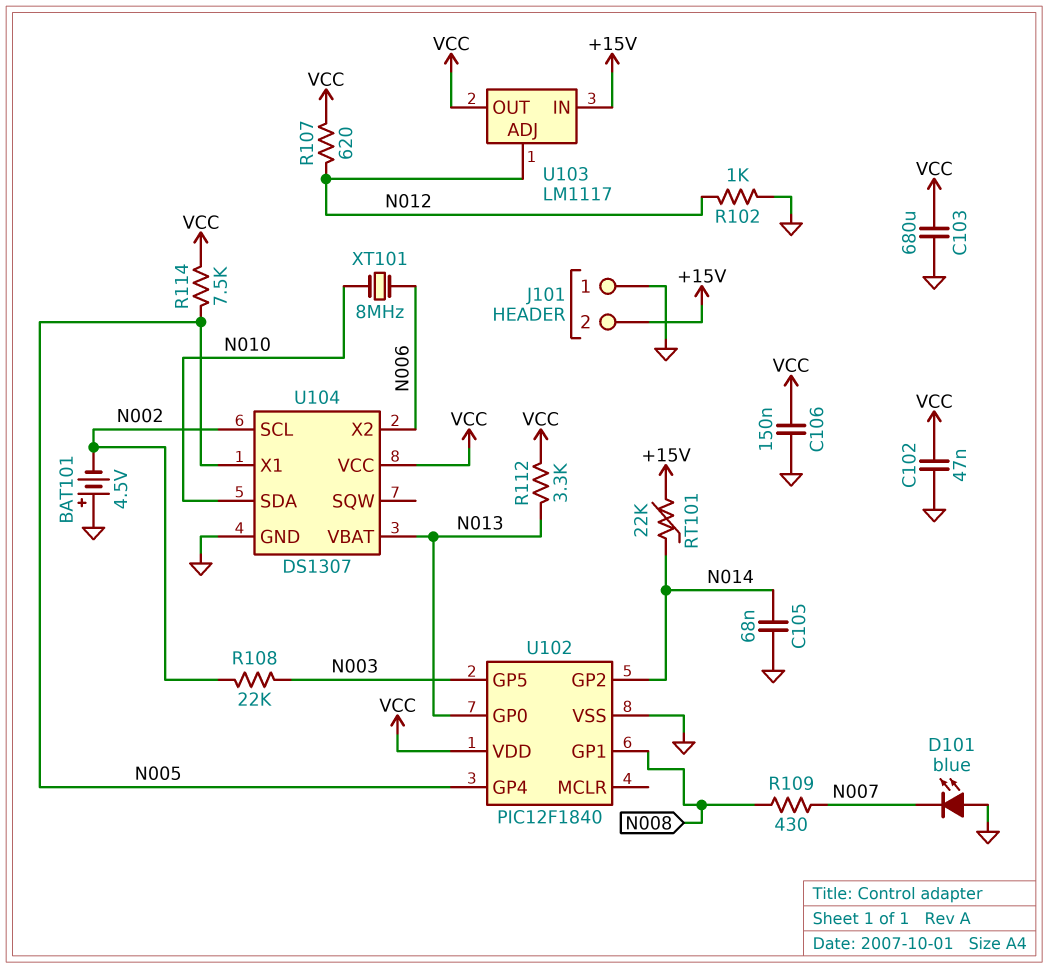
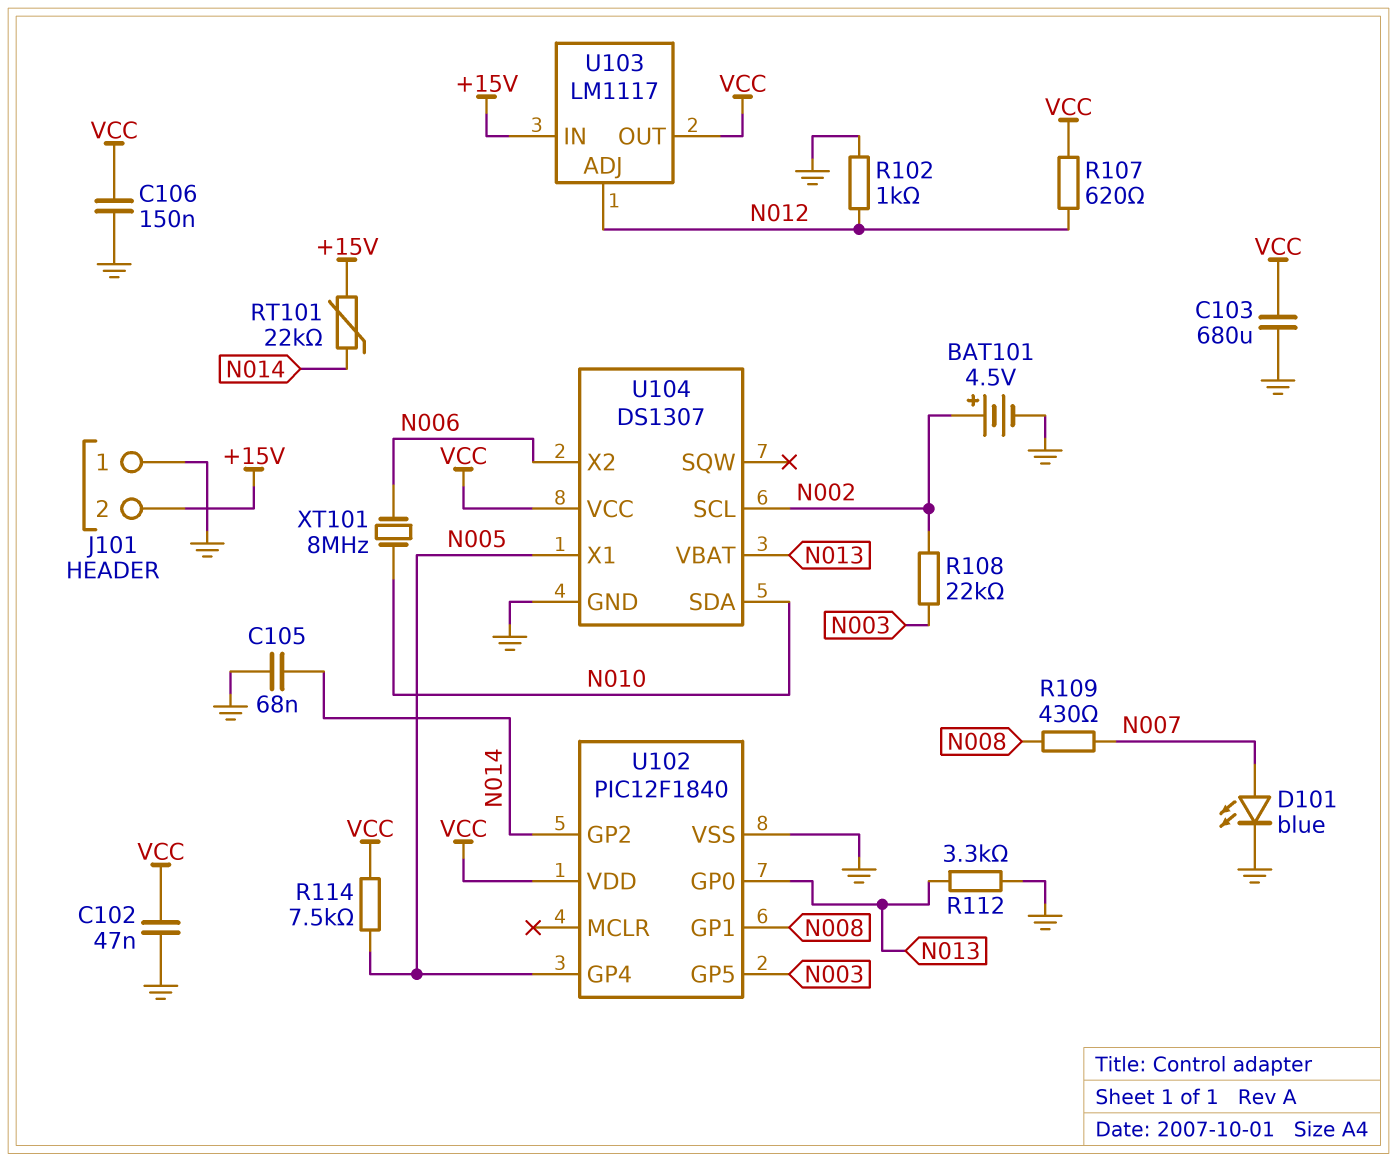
BAT101: 4.5V (plus GND, minus N002) -> 4.5V (plus N002, minus GND)
D101: LED blue (A GND, K N007) -> LED blue (A N007, K GND)
R112: 3.3k (N013, VCC) -> 3.3k (GND, N013)

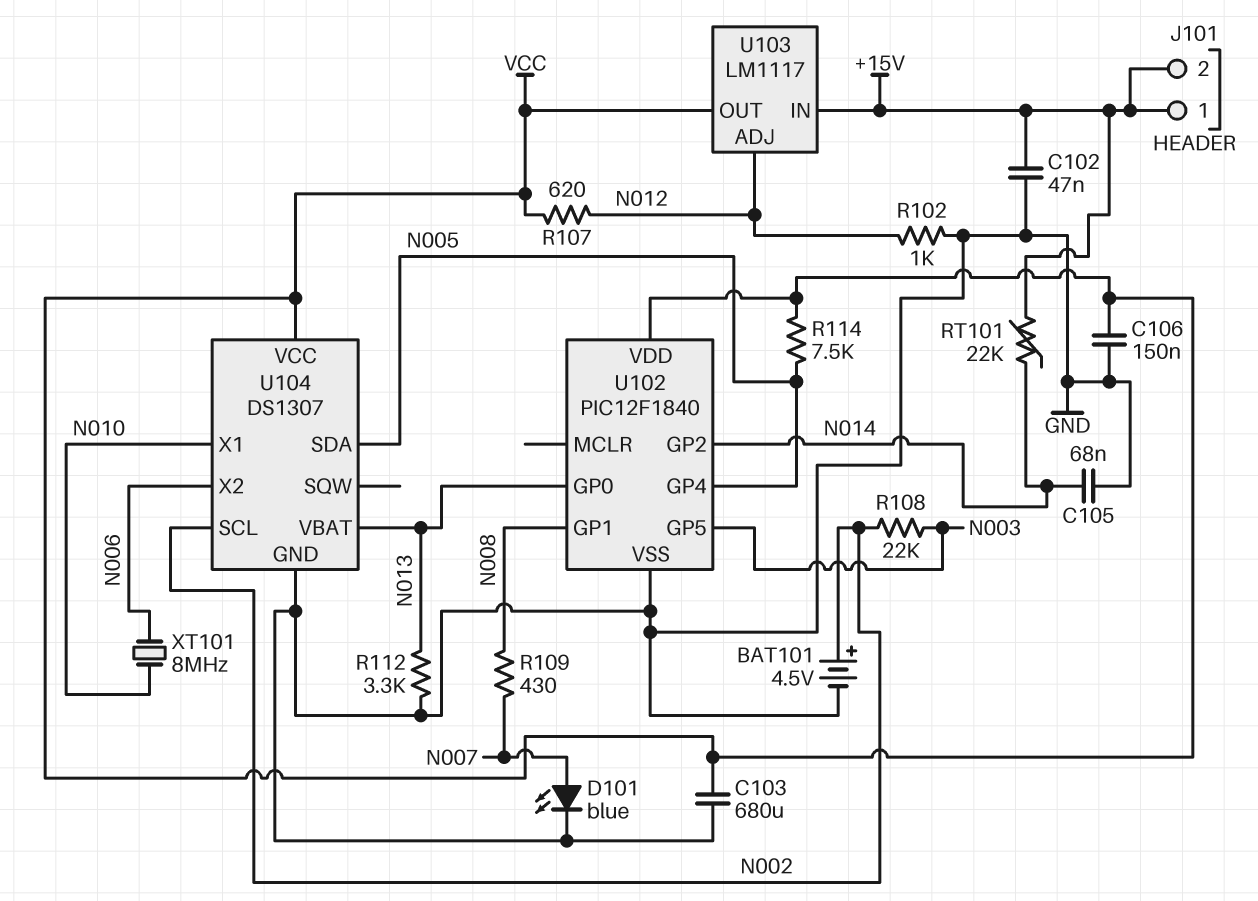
C102: 47nF (GND, VCC) -> 47nF (+15V, GND)
J101 pin 1: GND -> +15V
U104 pin SDA: N010 -> N005
U104 pin X1: N005 -> N010

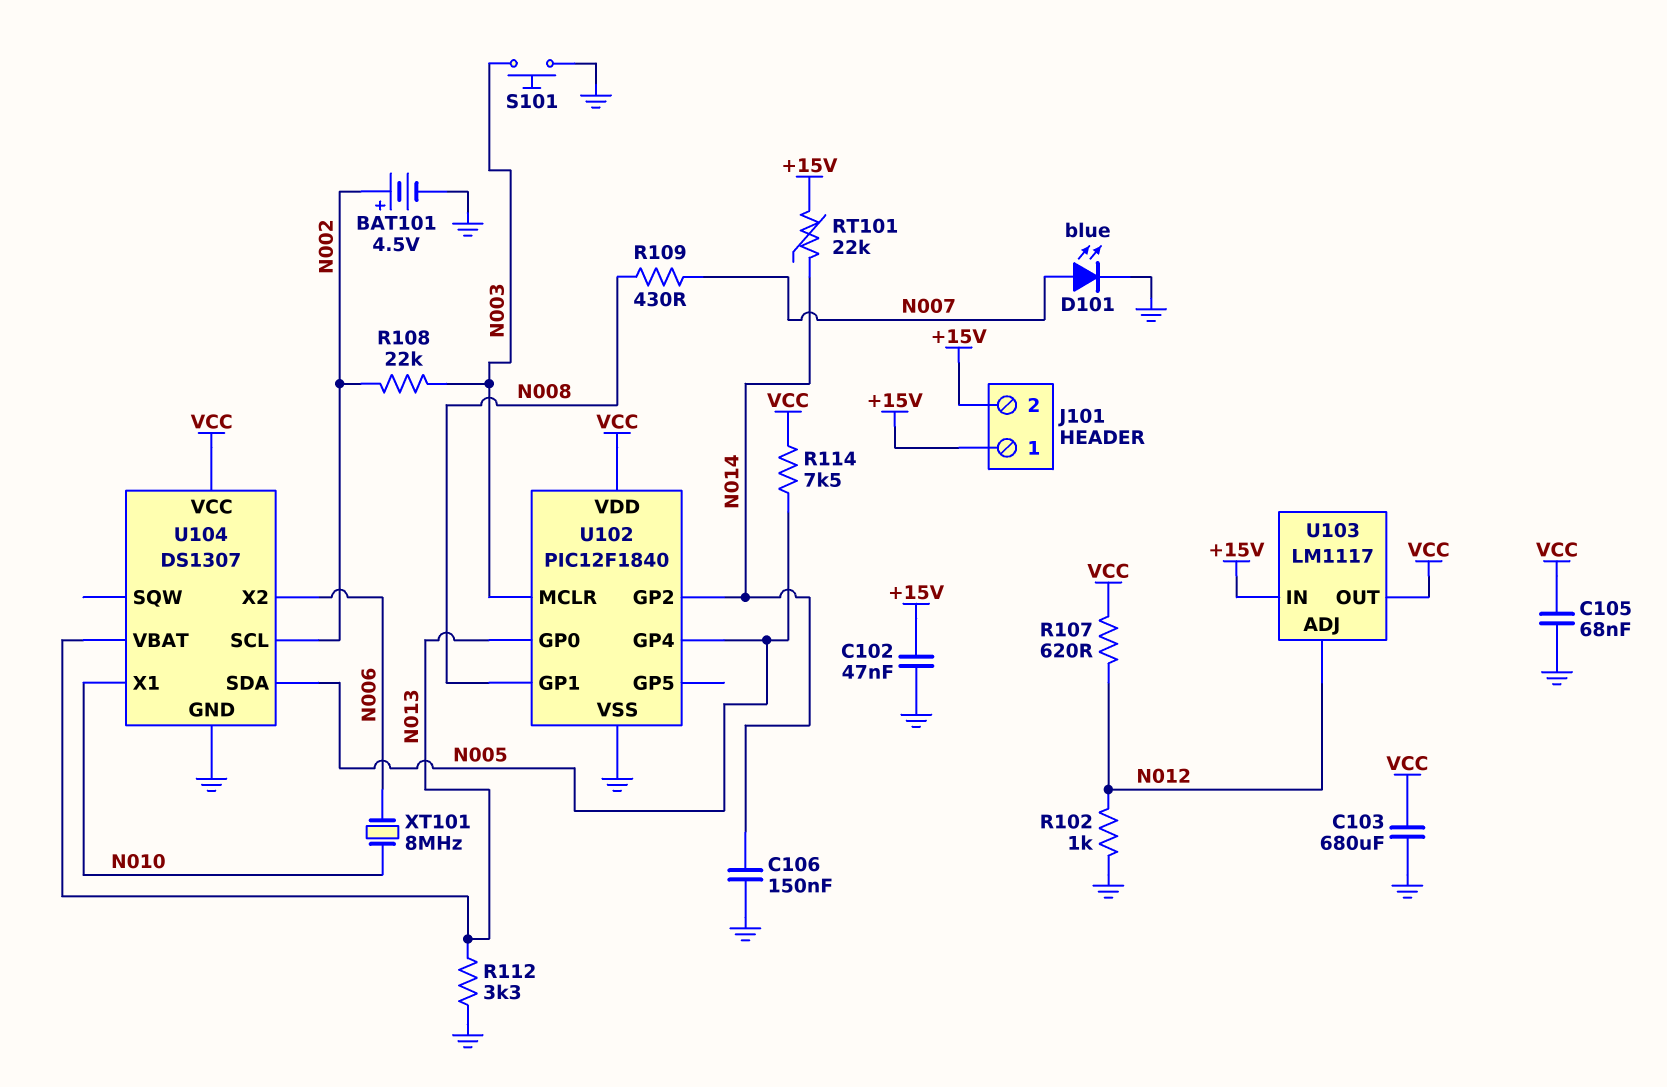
C105: 68nF (GND, N014) -> 68nF (GND, VCC)
C106: 150nF (GND, VCC) -> 150nF (GND, N014)
S101: none -> button (GND, N003)
U102 pin GP5: N003 -> none
U102 pin MCLR: none -> N003

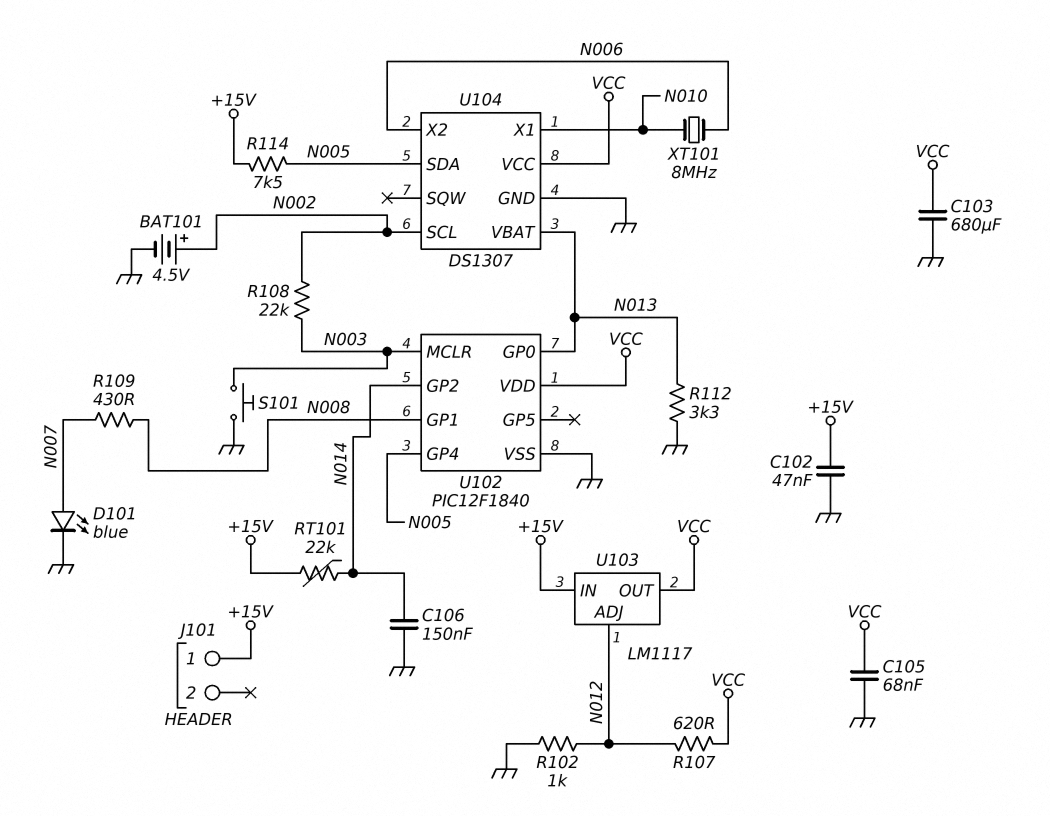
J101 pin 2: +15V -> none
R114: 7.5k (N005, VCC) -> 7.5k (+15V, N005)

